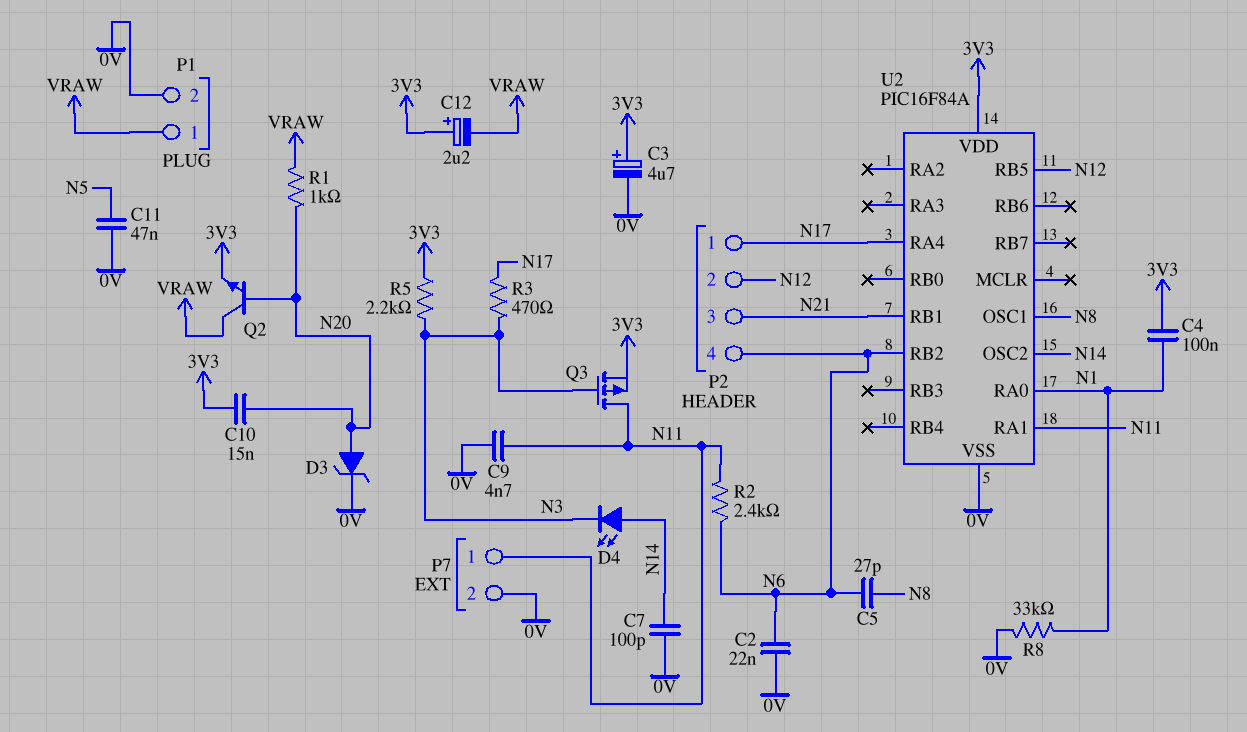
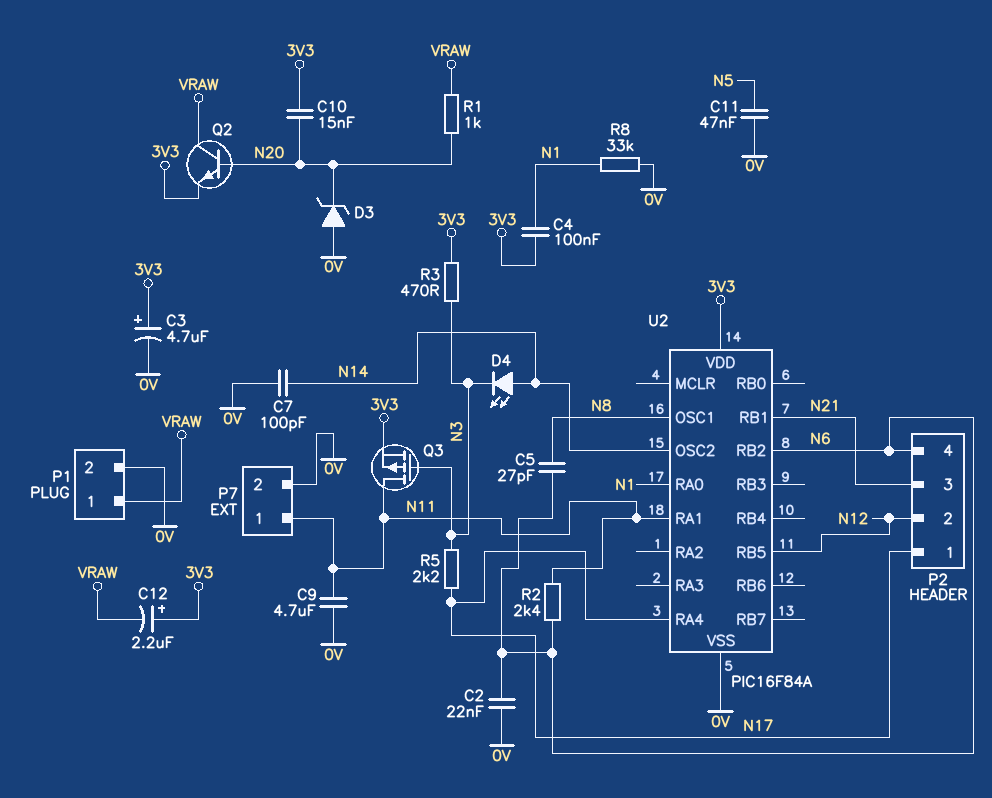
C9: 4.7nF (0V, N11) -> 4.7uF (0V, N11)
D3: zener (A N20, K 0V) -> zener (A 0V, K N20)
R3: 470 (N3, N17) -> 470 (3V3, N3)
R5: 2.2k (3V3, N3) -> 2.2k (N3, N17)

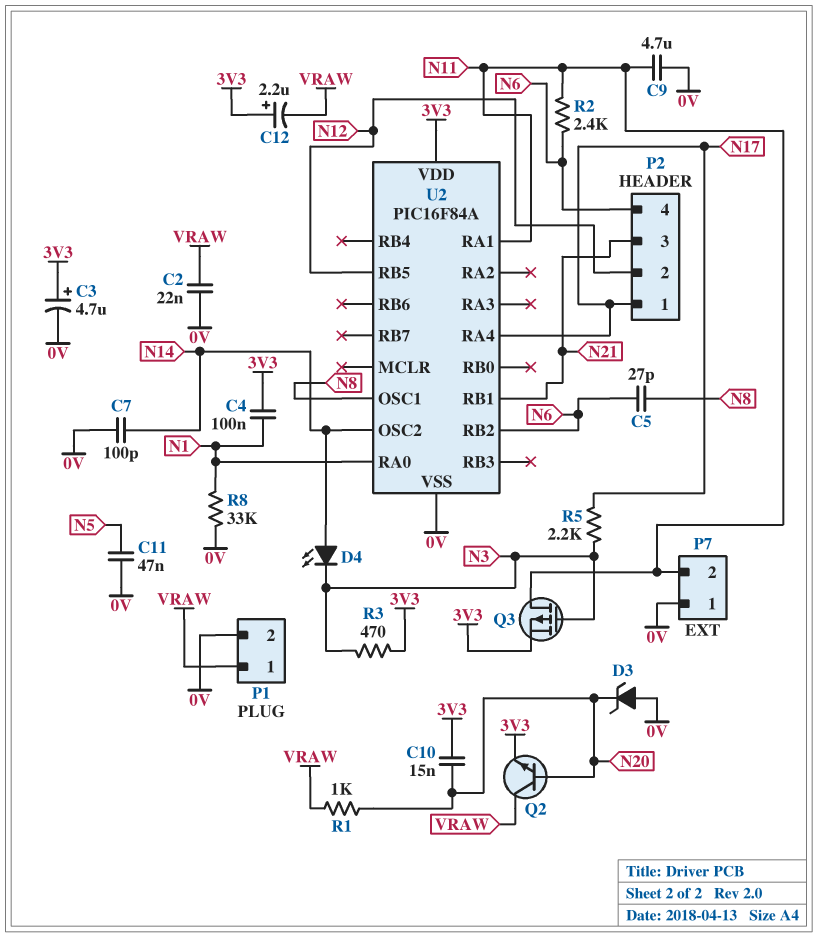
C2: 22nF (0V, N6) -> 22nF (0V, VRAW)
P7 pin 1: N11 -> 0V
P7 pin 2: 0V -> N11

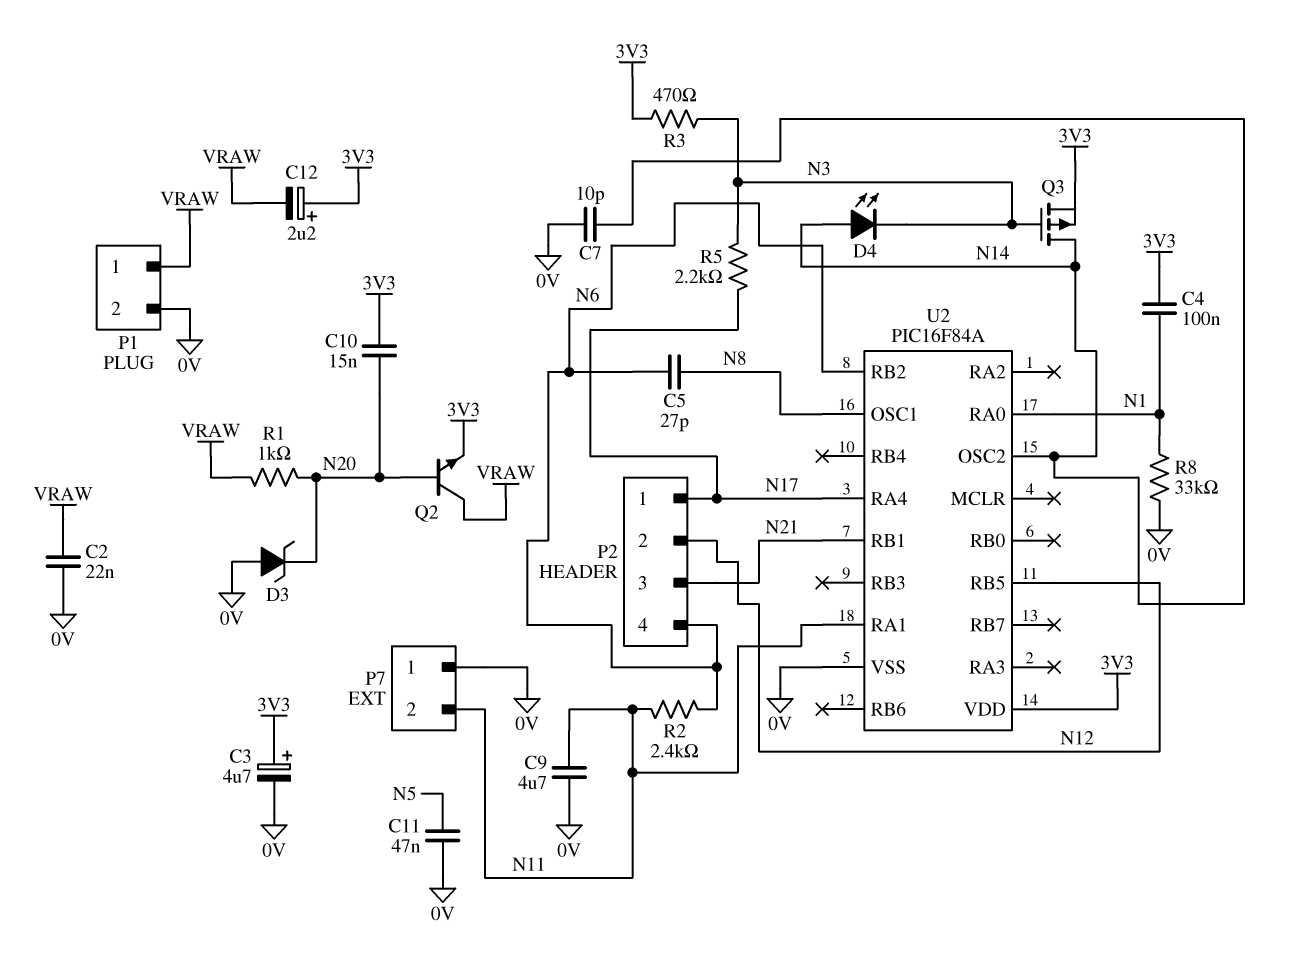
C7: 100pF (0V, N14) -> 10pF (0V, N14)
Q3: PMOS (G N3, D N11, S 3V3) -> PMOS (G N3, D N14, S 3V3)

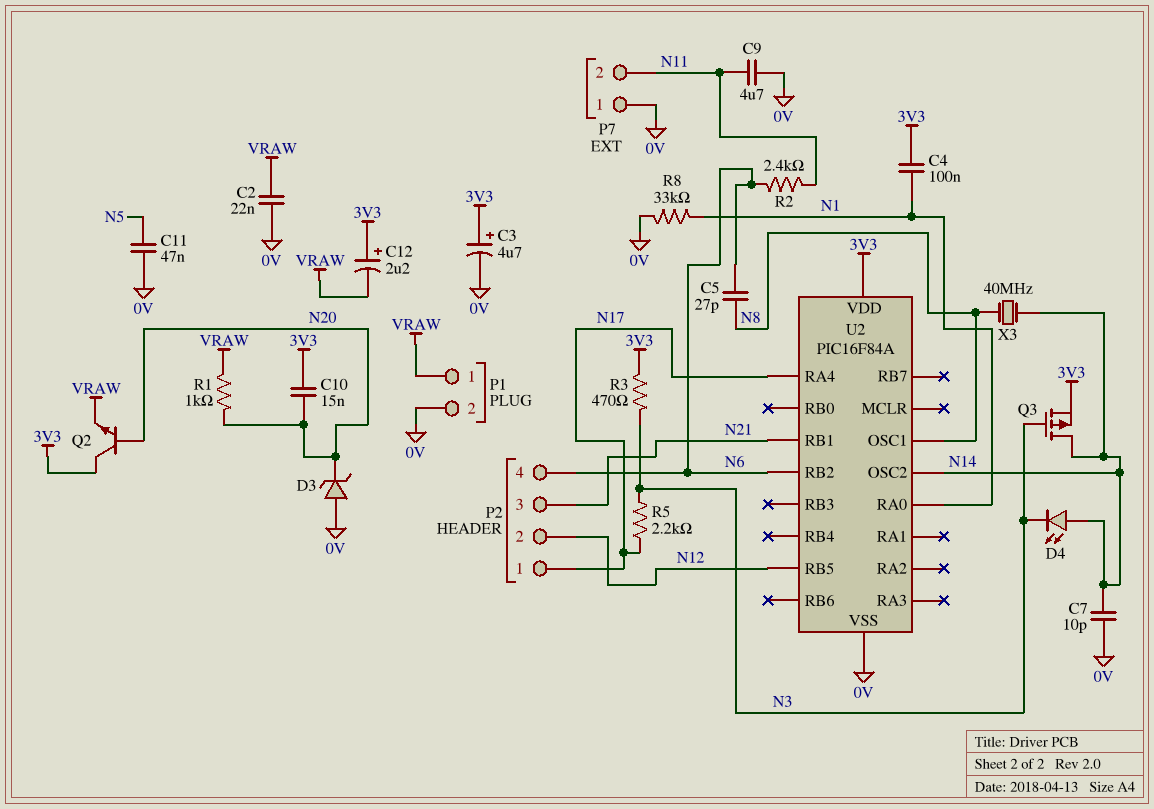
Q2: NPN (B N20, C VRAW, E 3V3) -> NPN (B N20, C 3V3, E VRAW)
U2 pin RA1: N11 -> none
X3: none -> 40MHz (N8, N14)

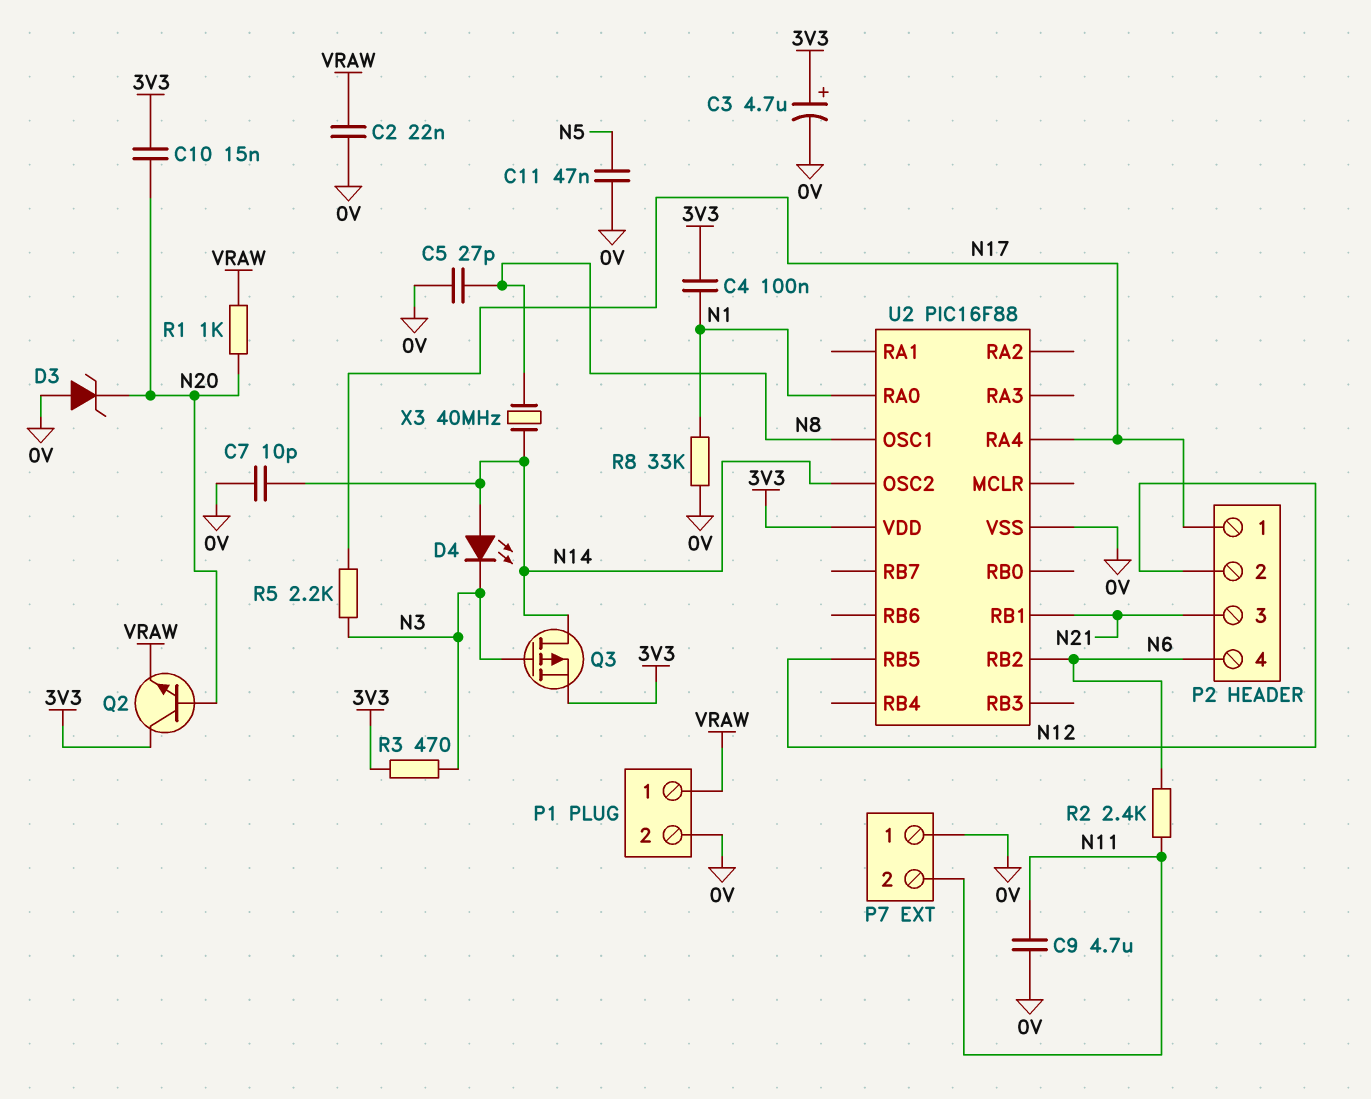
C5: 27pF (N6, N8) -> 27pF (0V, N8)
C12: 2.2uF (plus 3V3, minus VRAW) -> none
U2: PIC16F84A -> PIC16F88

